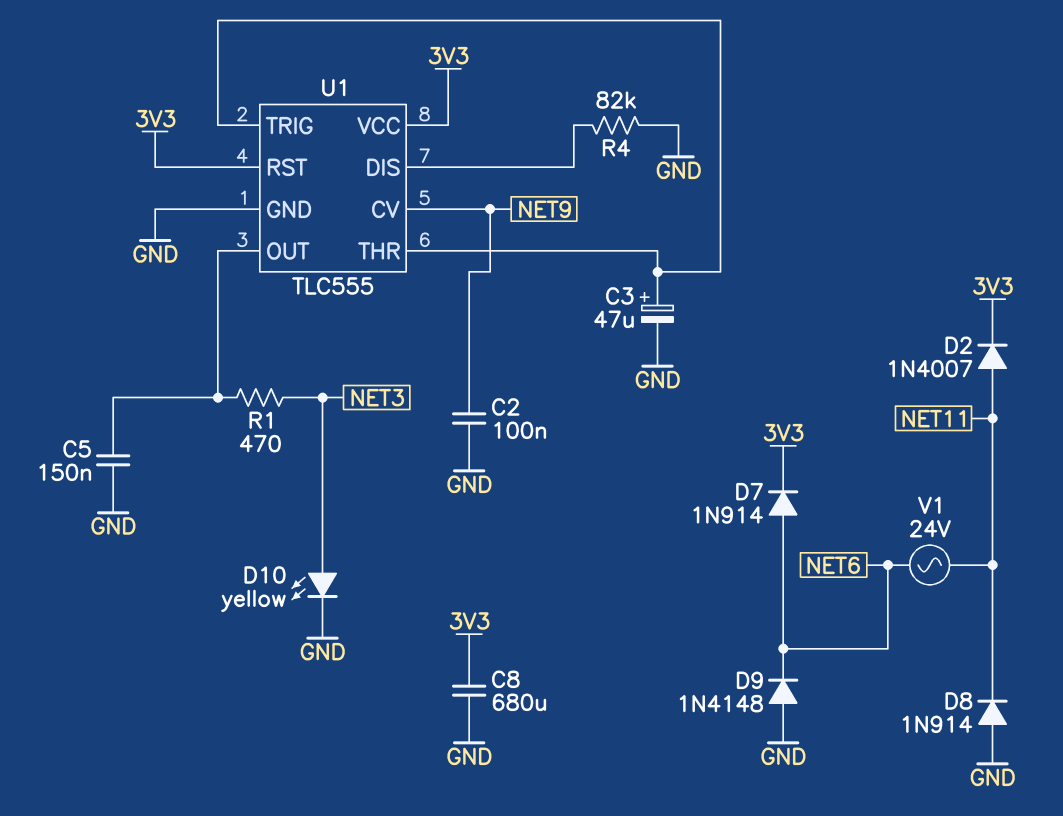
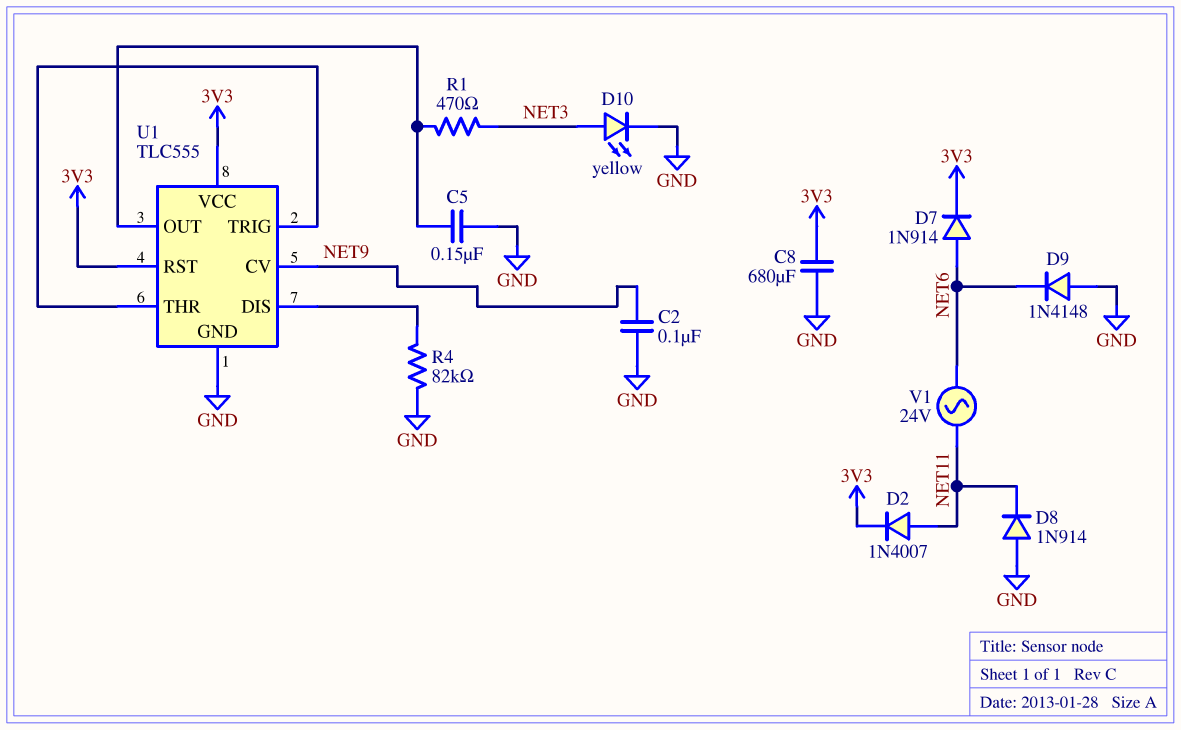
C3: 47uF (plus U1/THR, minus GND) -> none

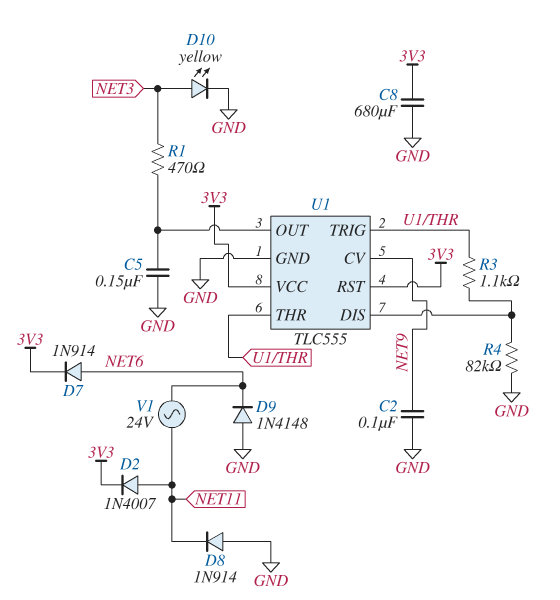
R3: none -> 1.1k (U1/DIS, U1/THR)

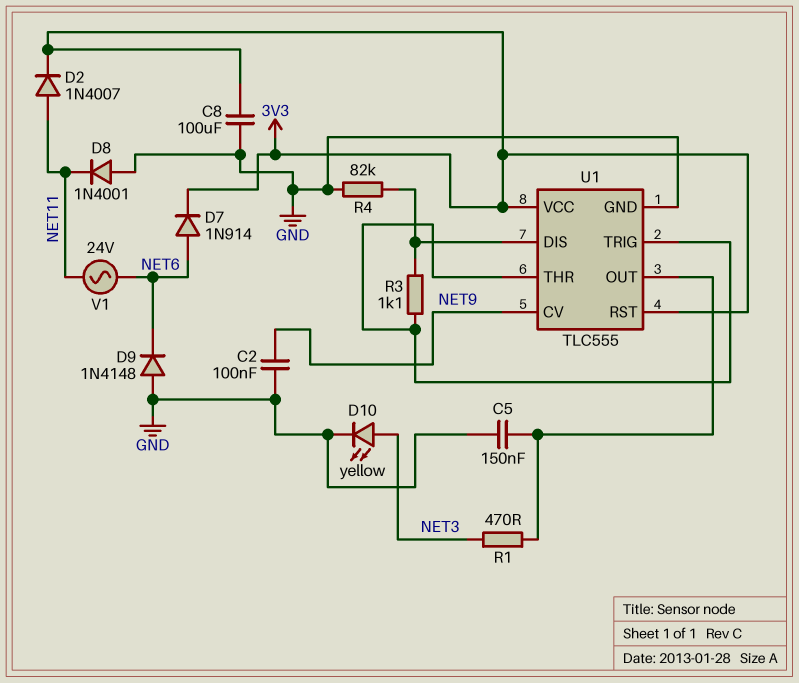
C8: 680uF (3V3, GND) -> 100uF (3V3, GND)
D8: diode 1N914 (A GND, K NET11) -> diode 1N4001 (A GND, K NET11)

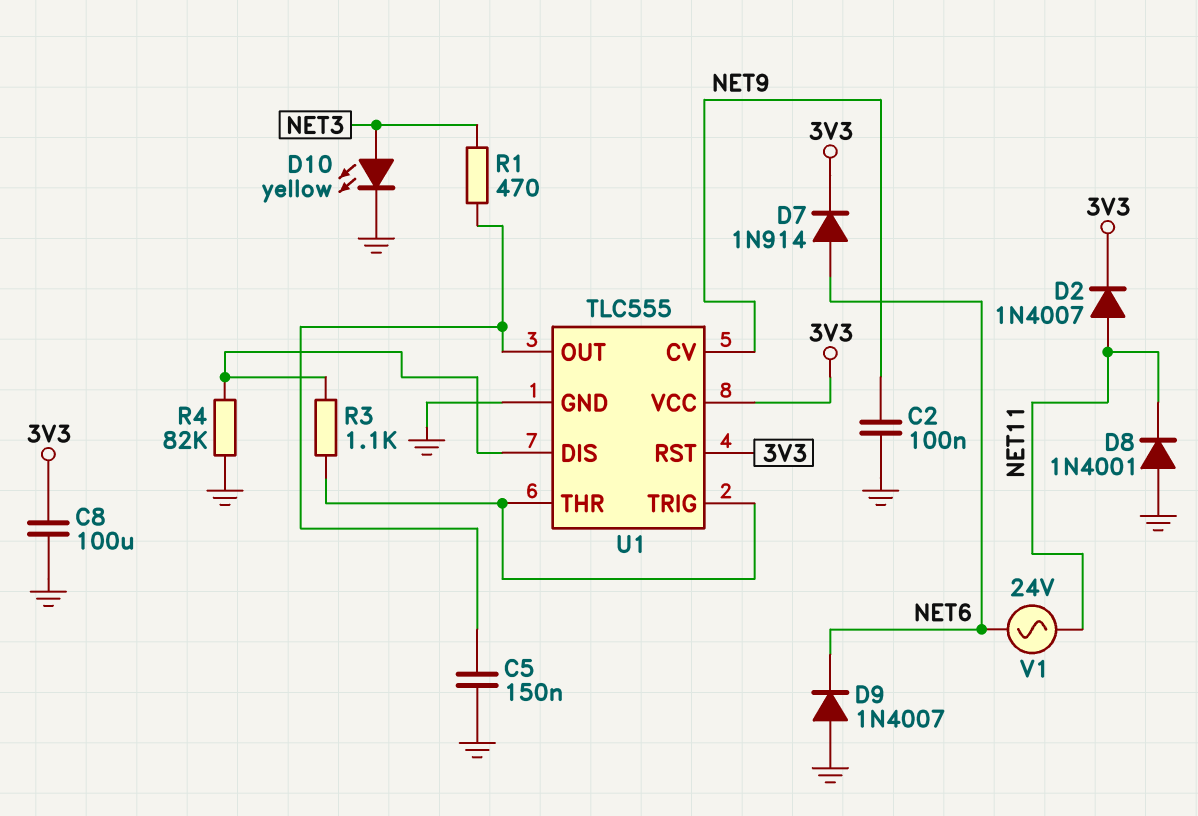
D9: diode 1N4148 (A GND, K NET6) -> diode 1N4007 (A GND, K NET6)

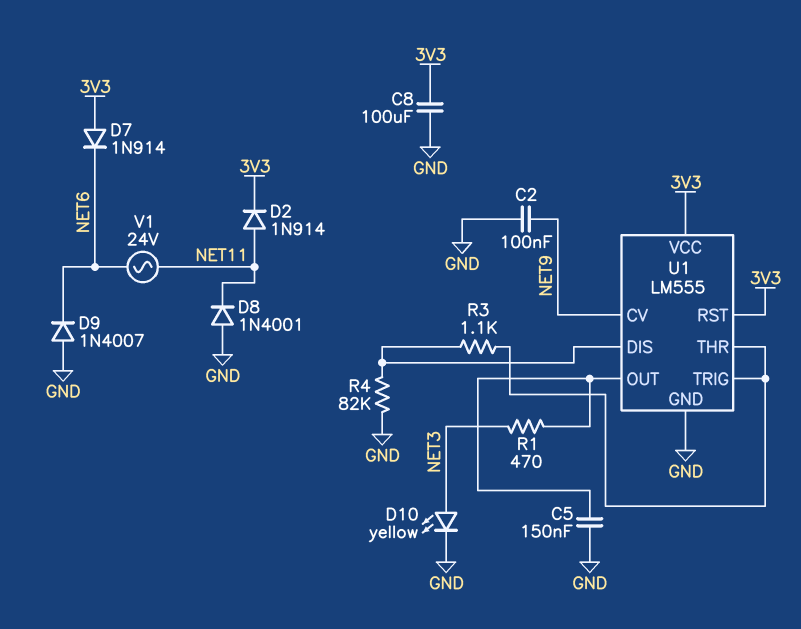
D2: diode 1N4007 (A NET11, K 3V3) -> diode 1N914 (A NET11, K 3V3)
D7: diode 1N914 (A NET6, K 3V3) -> diode 1N914 (A 3V3, K NET6)
U1: TLC555 -> LM555

